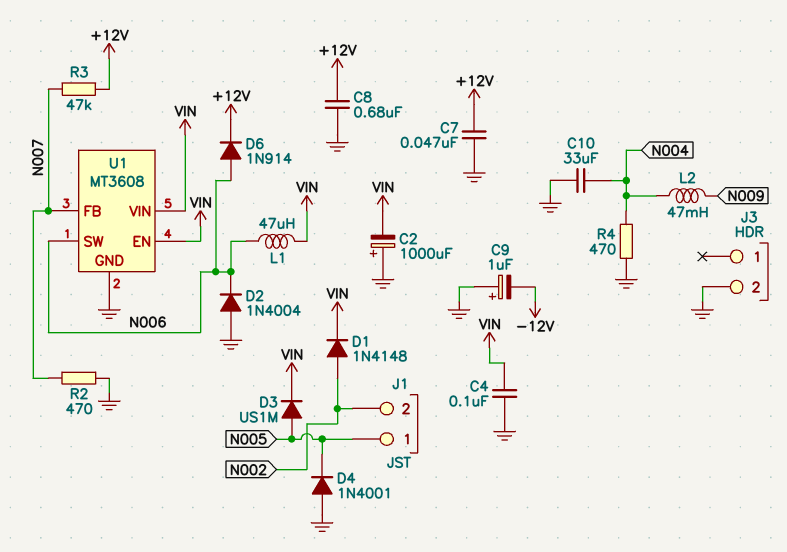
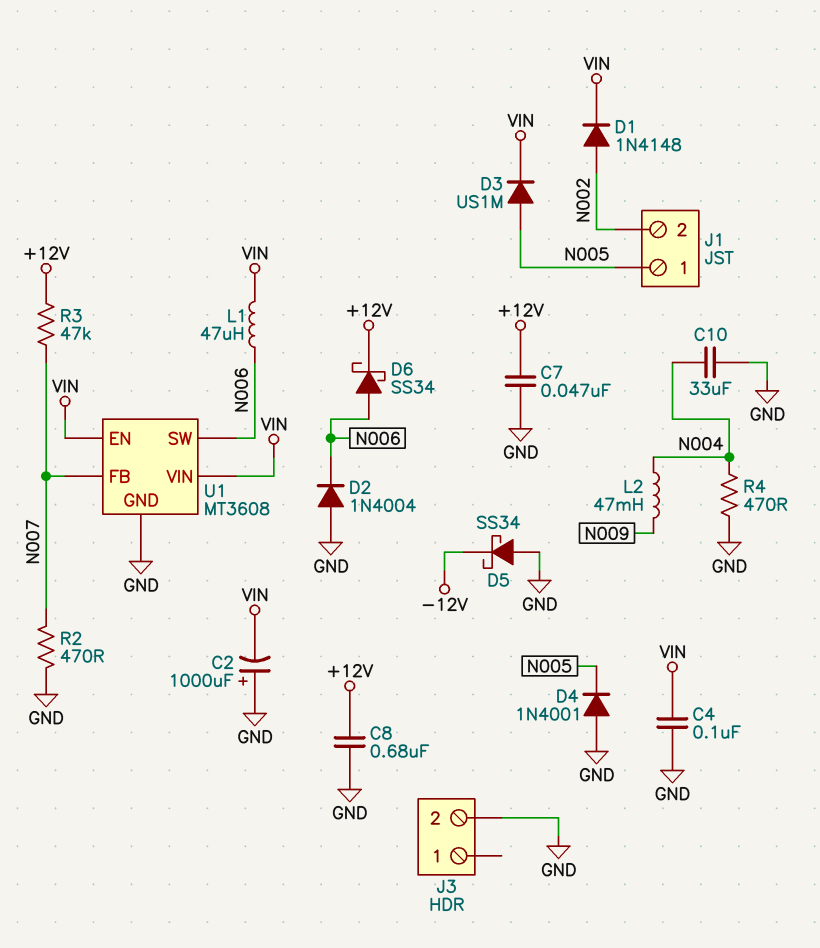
C9: 1uF (plus GND, minus -12V) -> none
D5: none -> schottky SS34 (A GND, K -12V)
D6: diode 1N914 (A N006, K +12V) -> schottky SS34 (A N006, K +12V)

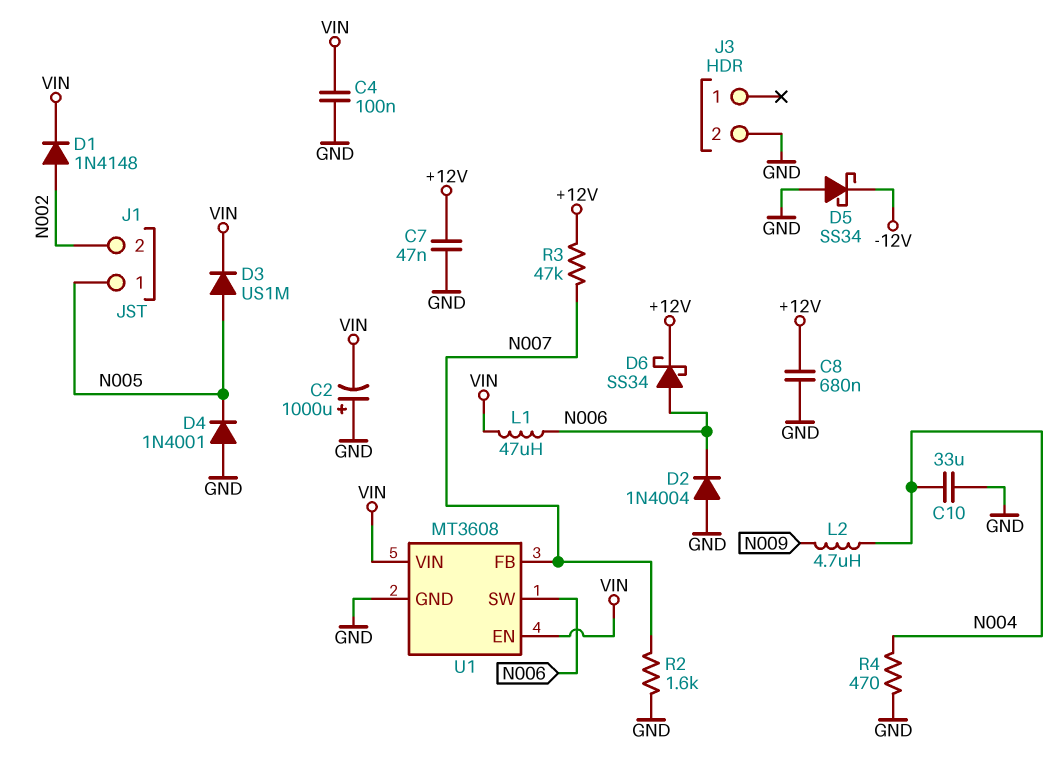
L2: 47mH (N004, N009) -> 4.7uH (N004, N009)
R2: 470 (GND, N007) -> 1.6k (GND, N007)

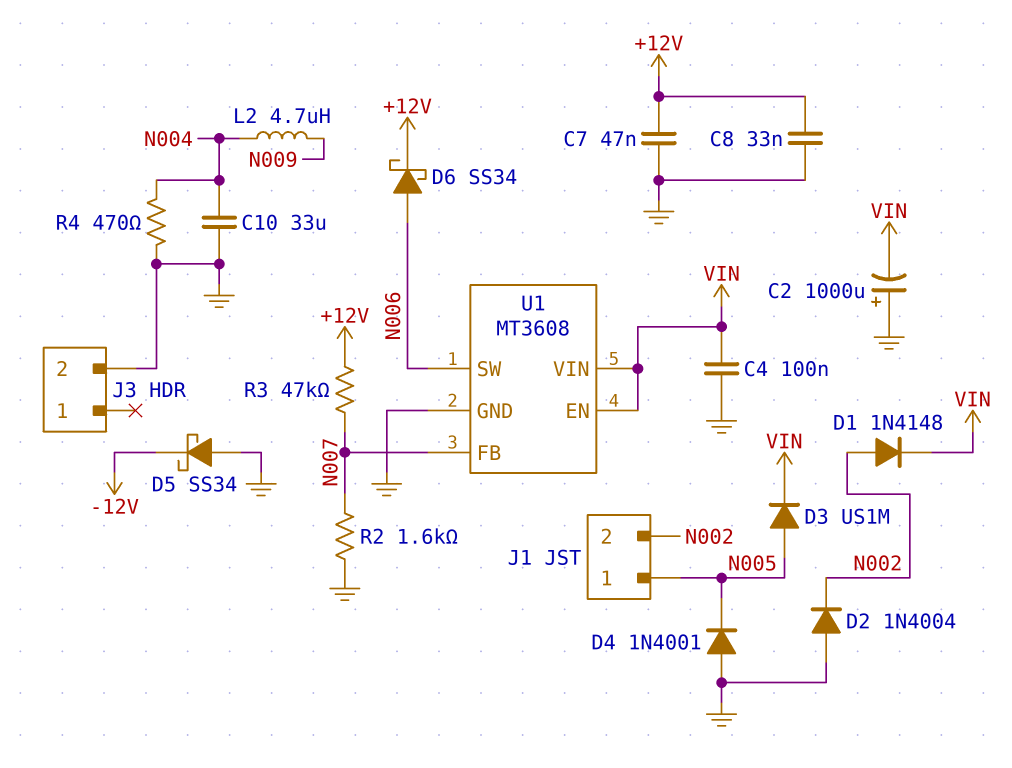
C8: 680nF (+12V, GND) -> 33nF (+12V, GND)
D2: diode 1N4004 (A GND, K N006) -> diode 1N4004 (A GND, K N002)
L1: 47uH (N006, VIN) -> none

